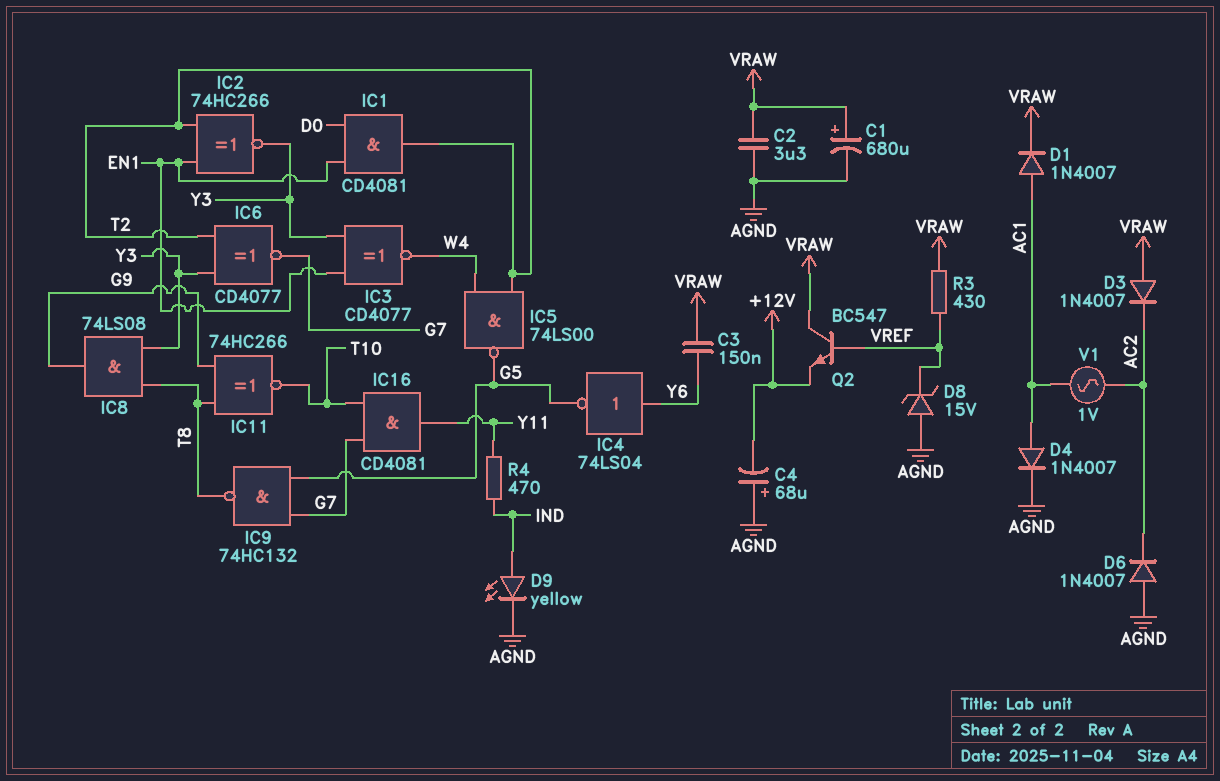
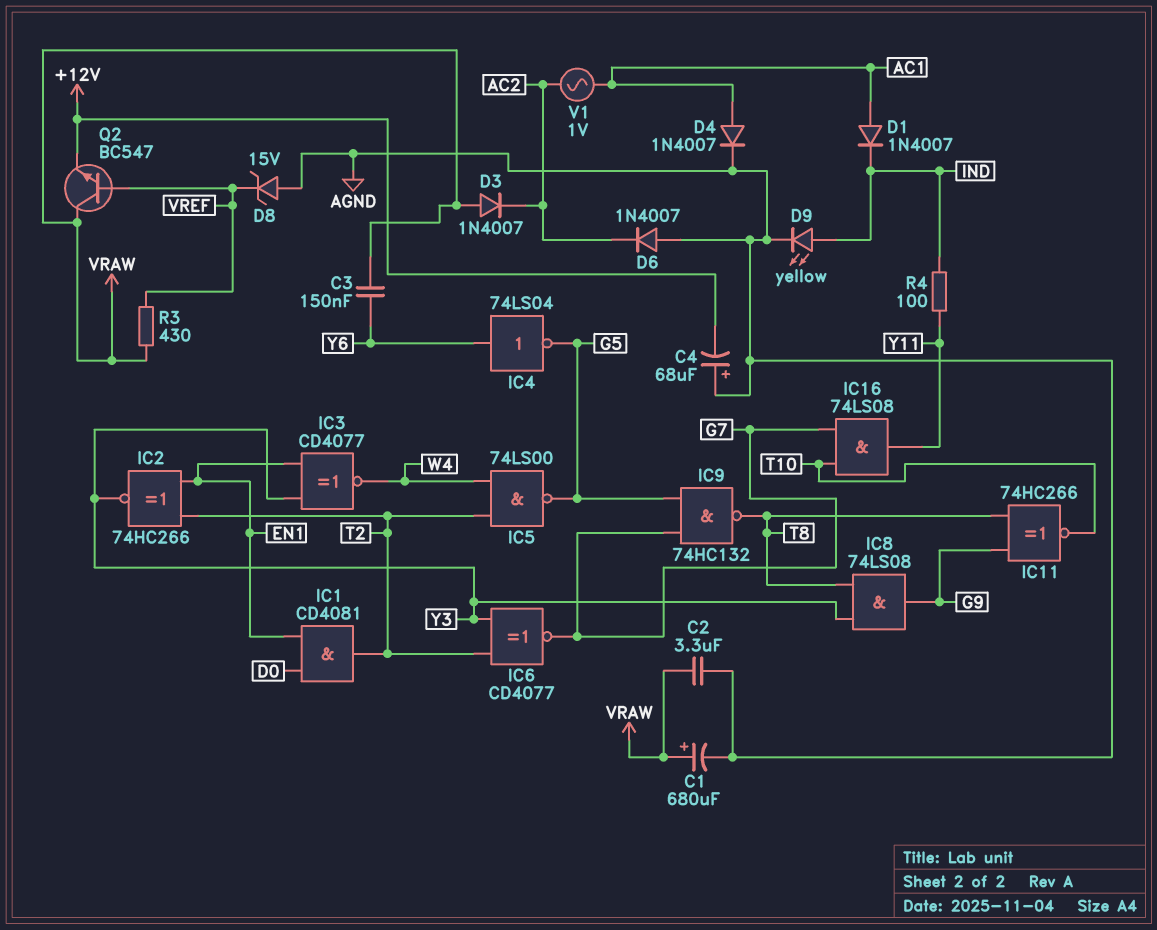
D1: diode 1N4007 (A AC1, K VRAW) -> diode 1N4007 (A AC1, K IND)
IC16: AND CD4081 (in G7, in T10, out Y11) -> AND 74LS08 (in G7, in T10, out Y11)
R4: 470 (IND, Y11) -> 100 (IND, Y11)

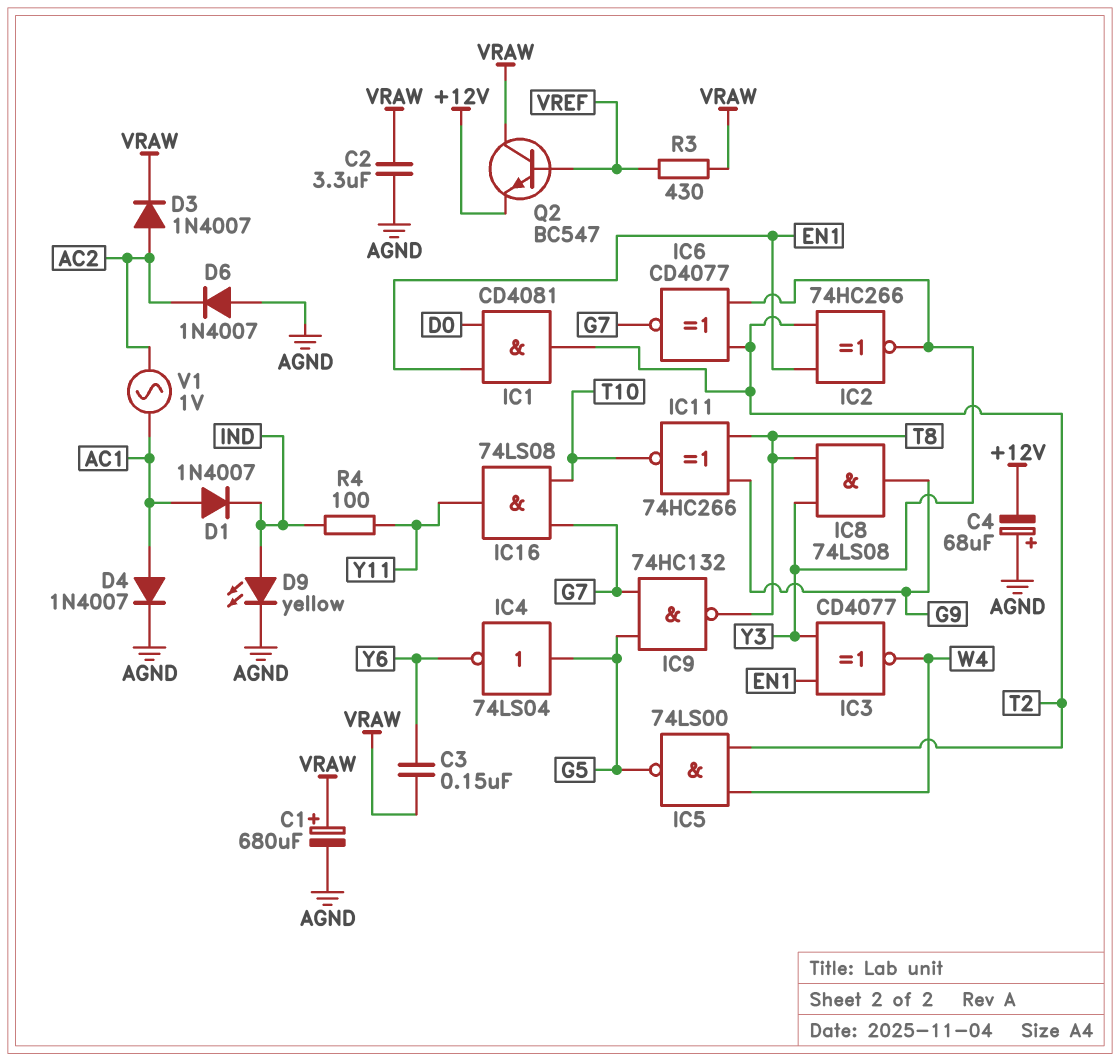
D3: diode 1N4007 (A VRAW, K AC2) -> diode 1N4007 (A AC2, K VRAW)
D8: zener 15V (A AGND, K VREF) -> none
IC4: NOT 74LS04 (in Y6, out G5) -> NOT 74LS04 (in G5, out Y6)

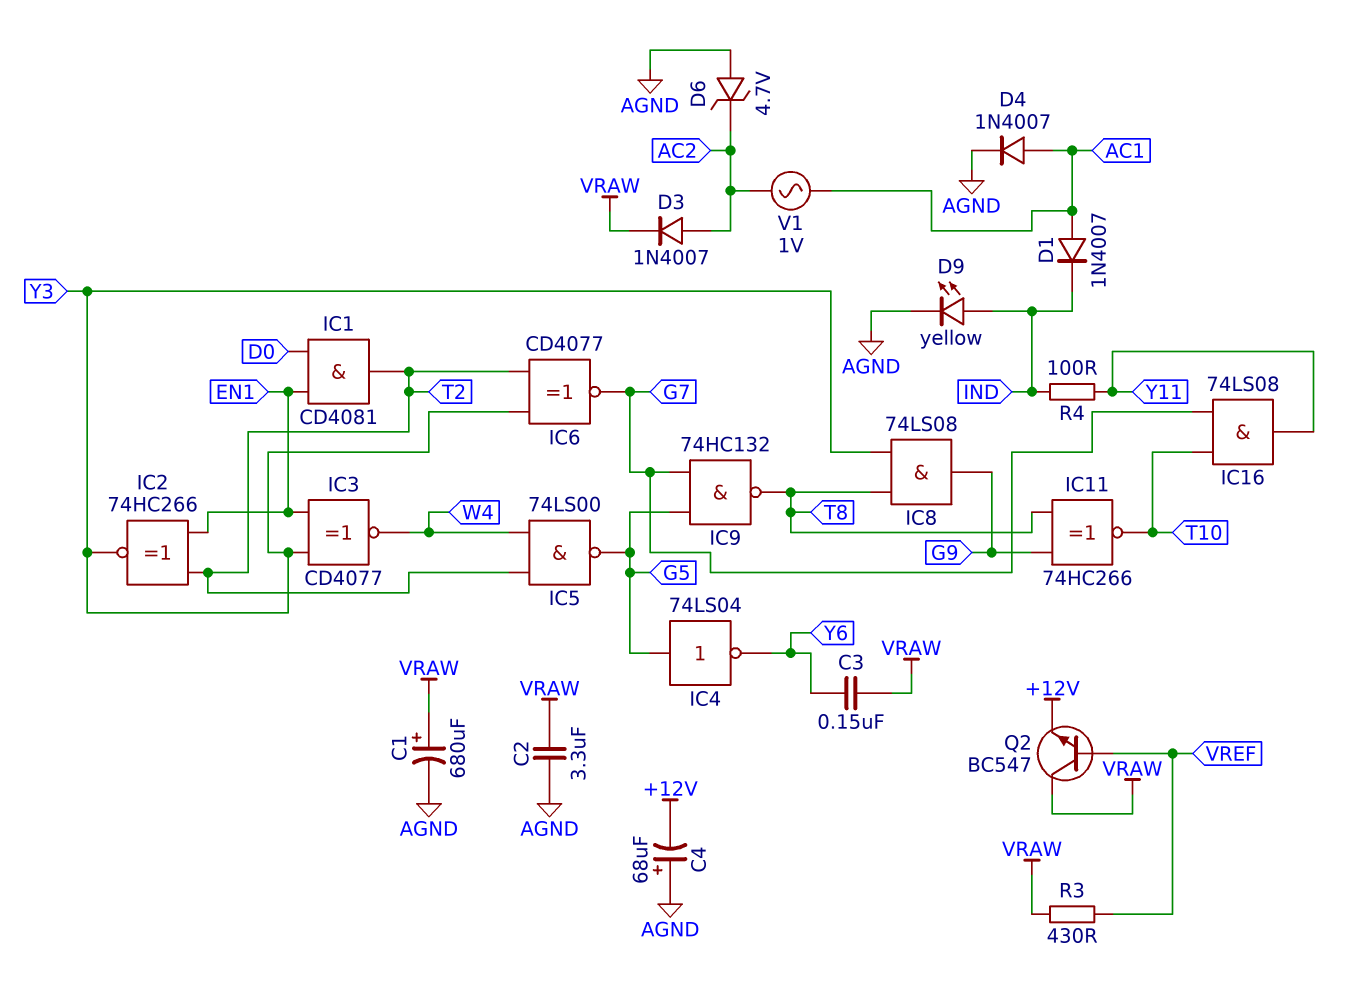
D6: diode 1N4007 (A AGND, K AC2) -> zener 4.7V (A AGND, K AC2)

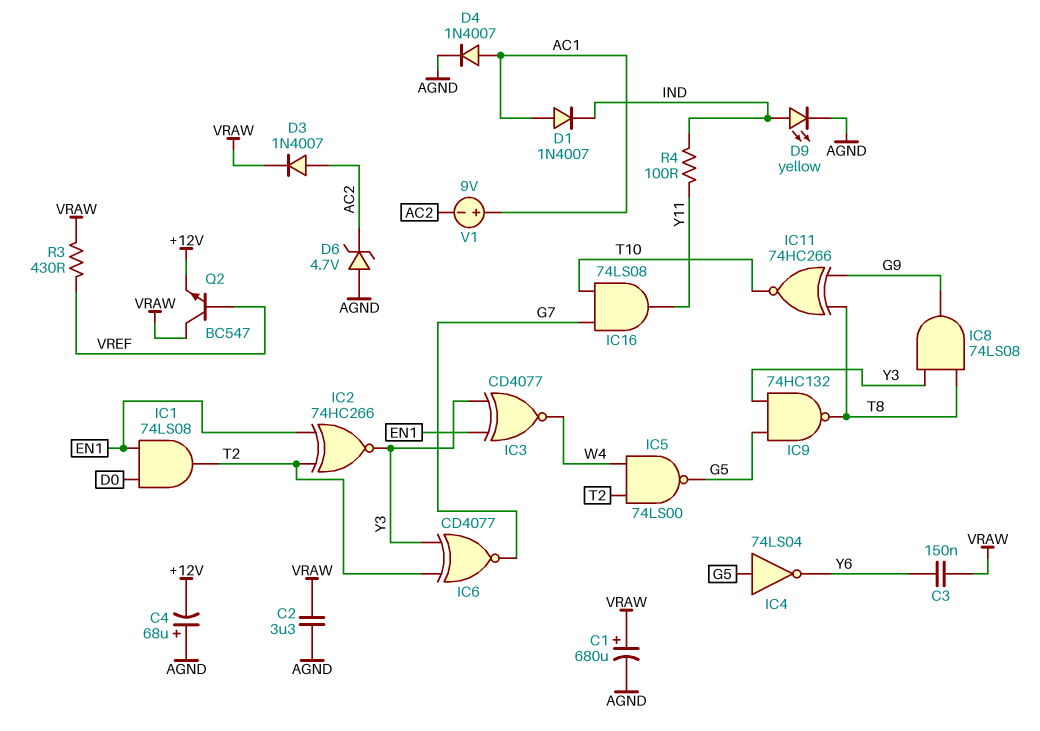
IC1: AND CD4081 (in D0, in EN1, out T2) -> AND 74LS08 (in D0, in EN1, out T2)
IC9: NAND 74HC132 (in G5, in G7, out T8) -> NAND 74HC132 (in G5, in Y3, out T8)
V1: AC 1V (AC1, AC2) -> 9V (plus AC1, minus AC2)

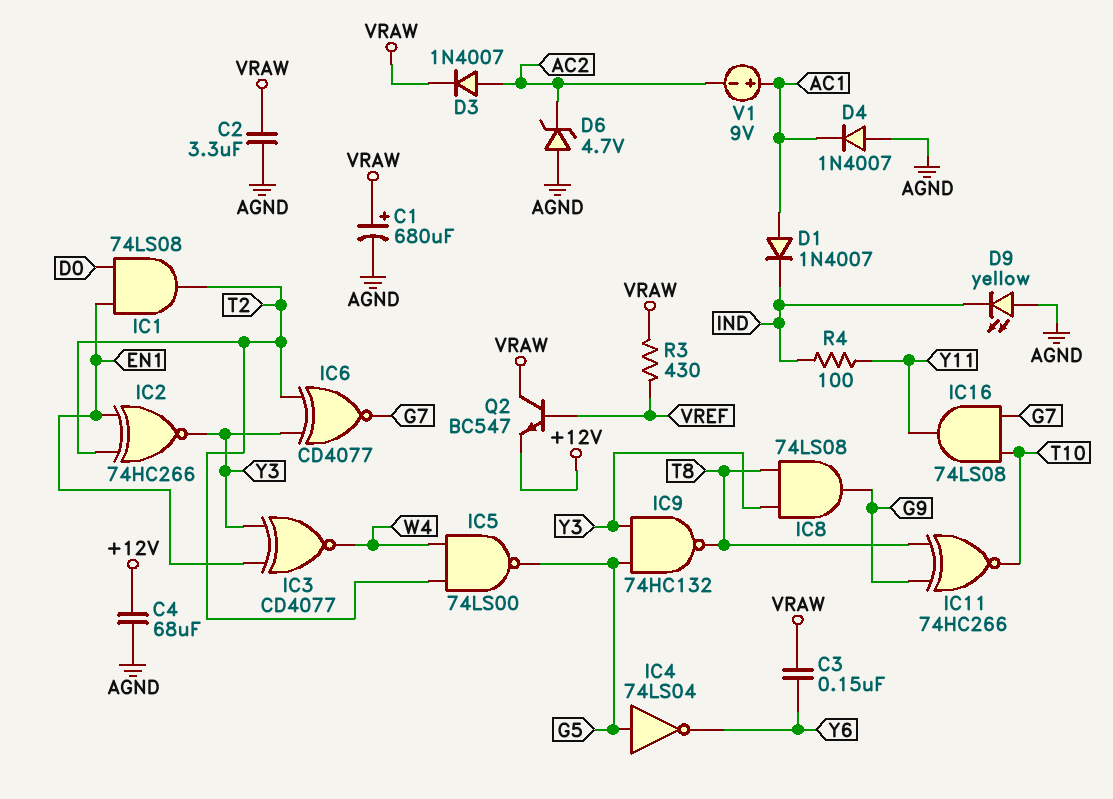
C4: 68uF (plus AGND, minus +12V) -> 68uF (+12V, AGND)
D4: diode 1N4007 (A AC1, K AGND) -> diode 1N4007 (A AGND, K AC1)
D9: LED yellow (A IND, K AGND) -> LED yellow (A AGND, K IND)

